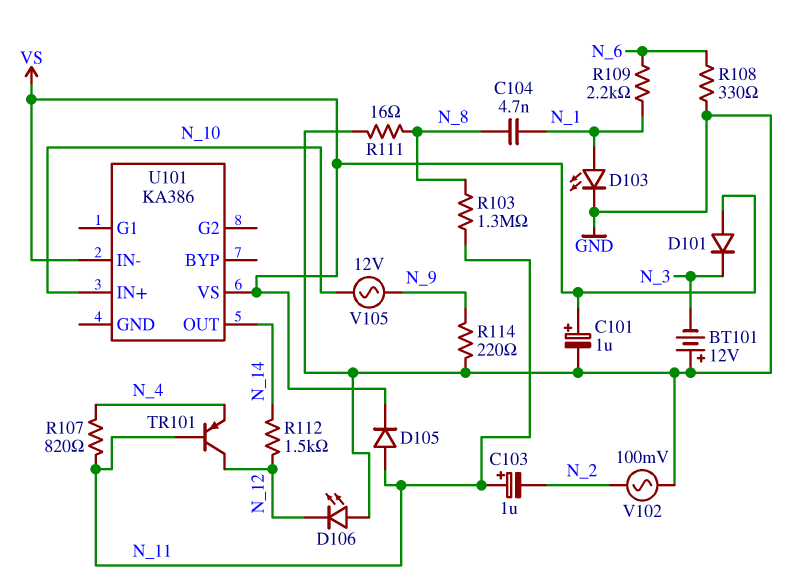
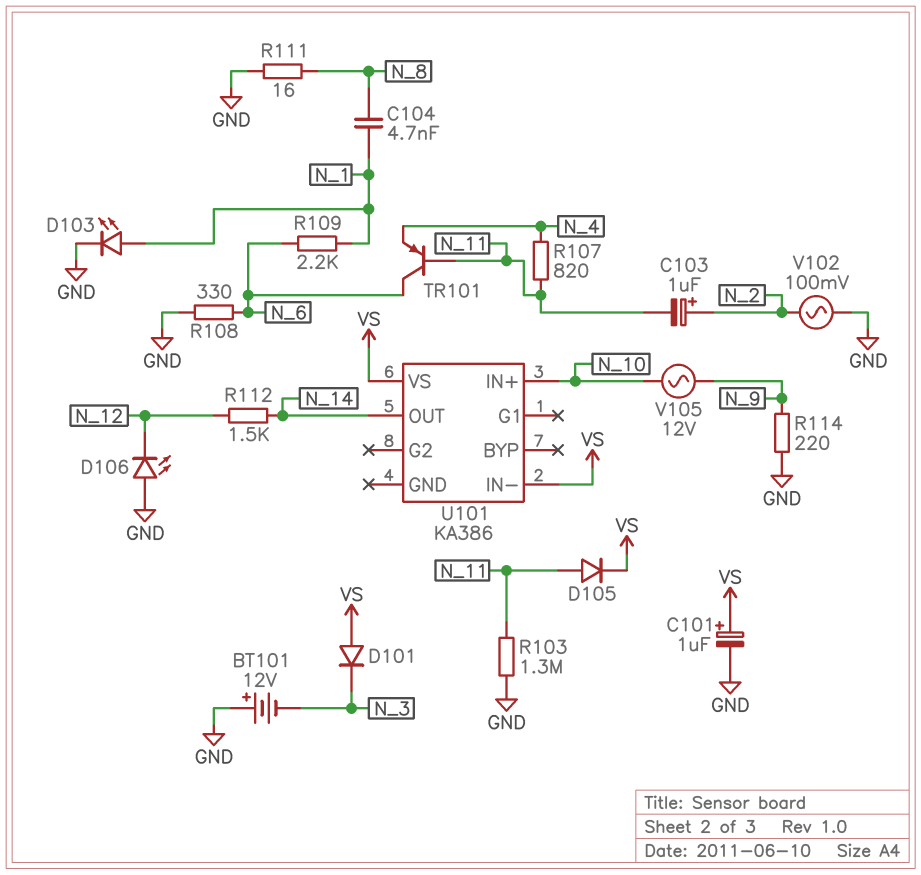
C103: 1uF (plus N_11, minus N_2) -> 1uF (plus N_2, minus N_11)
R103: 1.3M (N_8, N_11) -> 1.3M (GND, N_11)
TR101: PNP (B N_11, C N_12, E N_4) -> PNP (B N_11, C N_6, E N_4)

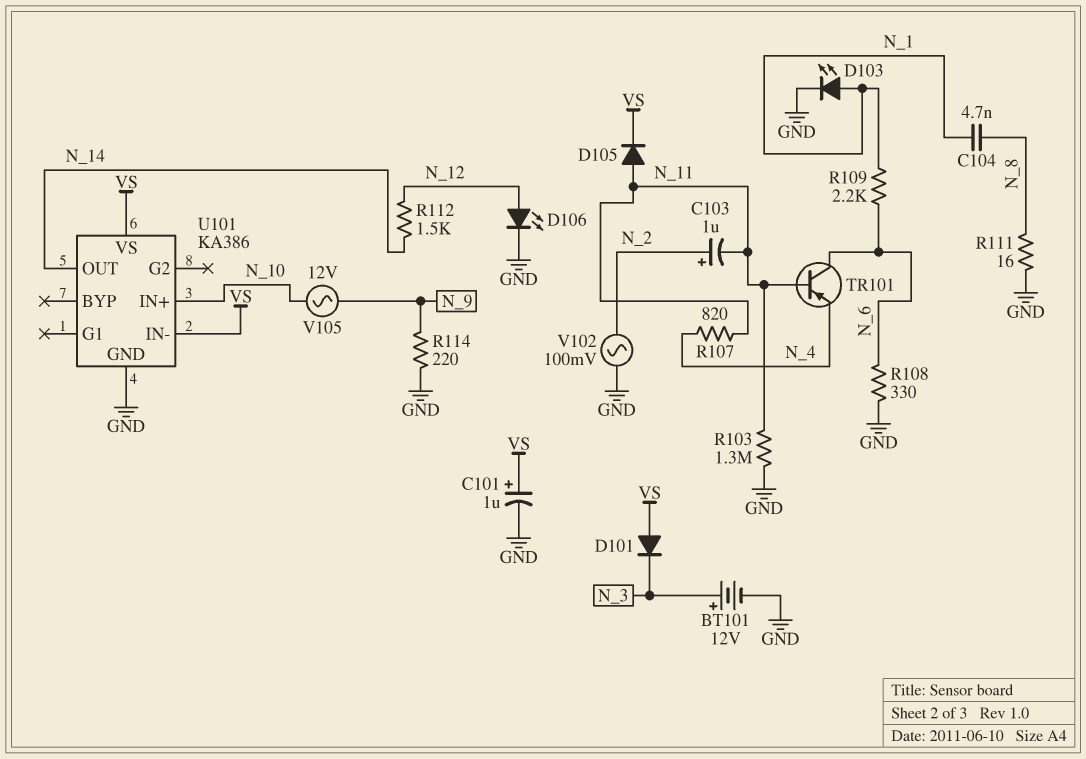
BT101: 12V (plus GND, minus N_3) -> 12V (plus N_3, minus GND)
D106: LED (A GND, K N_12) -> LED (A N_12, K GND)
U101 pin GND: none -> GND

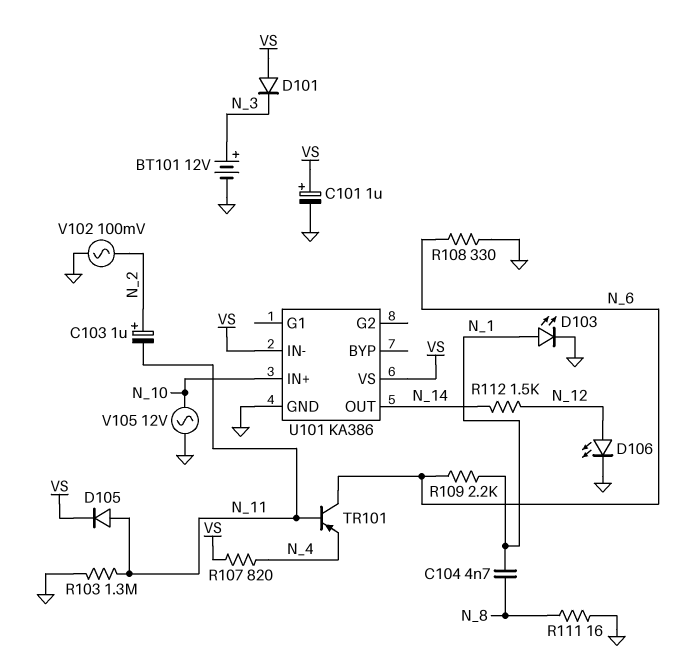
R107: 820 (N_4, N_11) -> 820 (N_4, VS)
R114: 220 (GND, N_9) -> none
V105: AC 12V (N_9, N_10) -> AC 12V (GND, N_10)

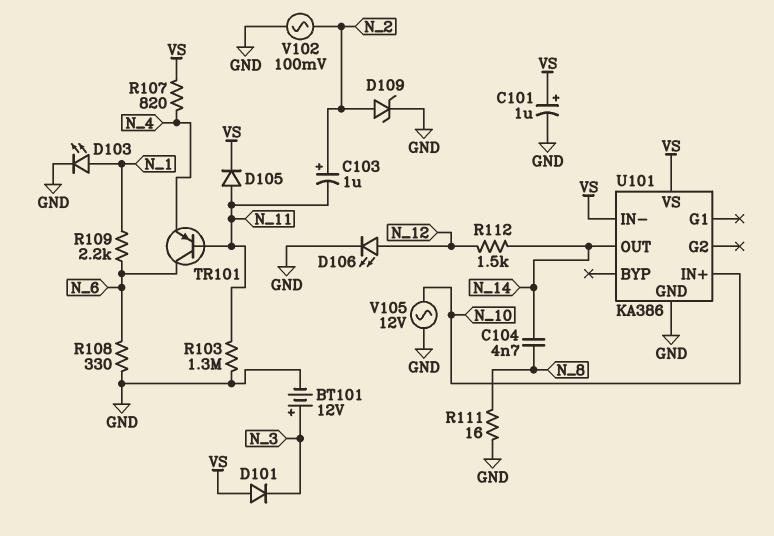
C104: 4.7nF (N_1, N_8) -> 4.7nF (N_8, N_14)
D109: none -> zener (A N_2, K GND)

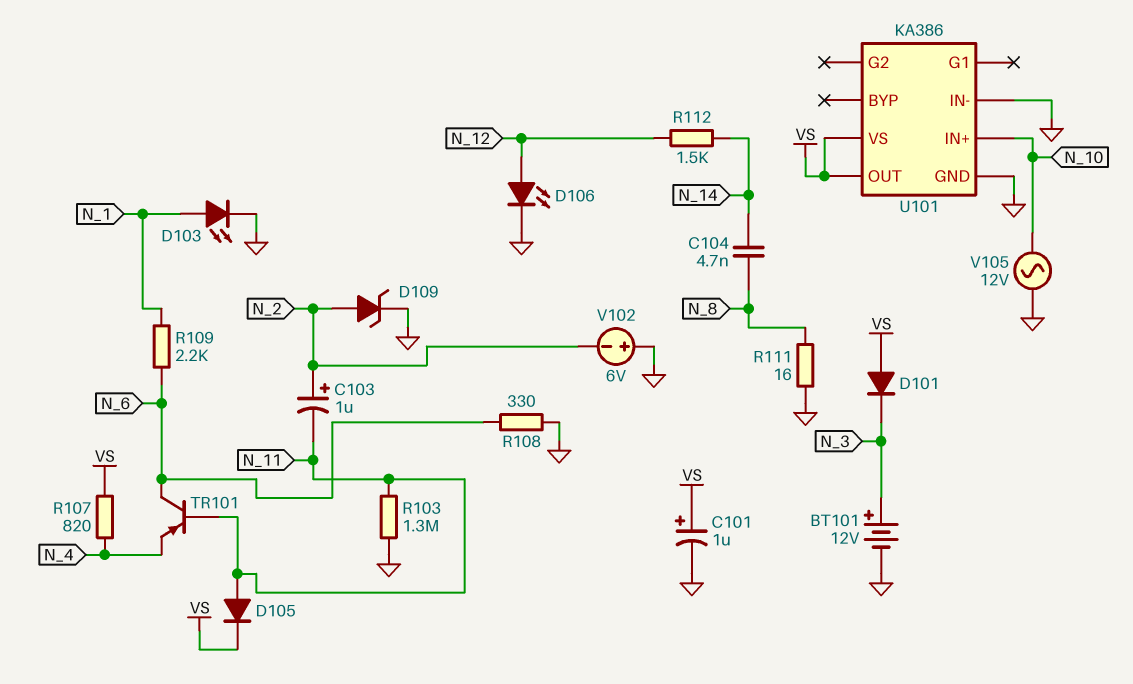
U101 pin IN-: VS -> GND
U101 pin OUT: N_14 -> VS
V102: AC 100mV (GND, N_2) -> 6V (plus GND, minus N_2)

